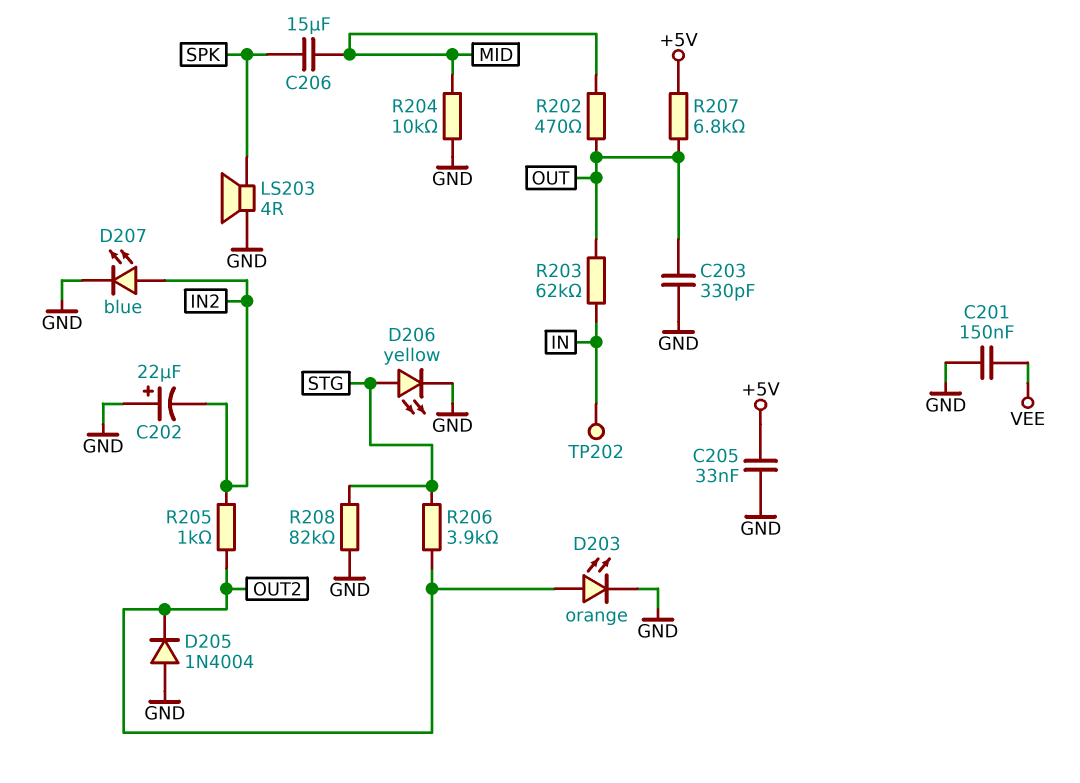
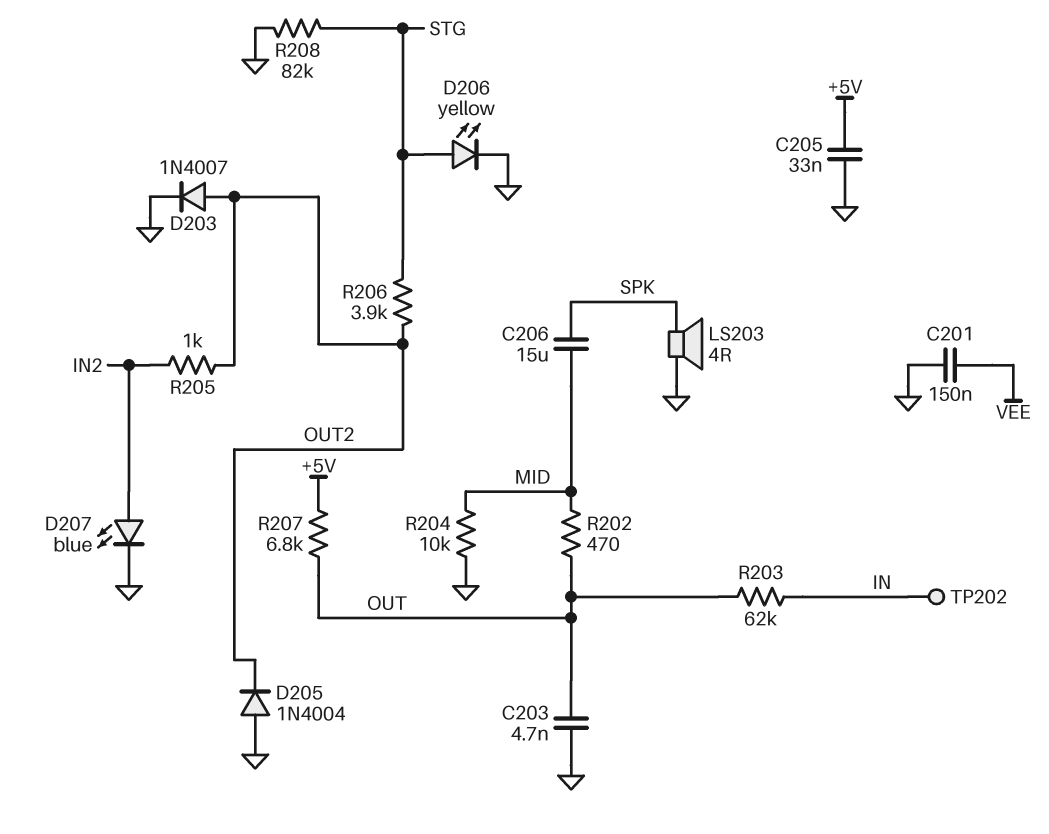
C202: 22uF (plus GND, minus IN2) -> none
C203: 330pF (GND, OUT) -> 4.7nF (GND, OUT)
D203: LED orange (A OUT2, K GND) -> diode 1N4007 (A OUT2, K GND)

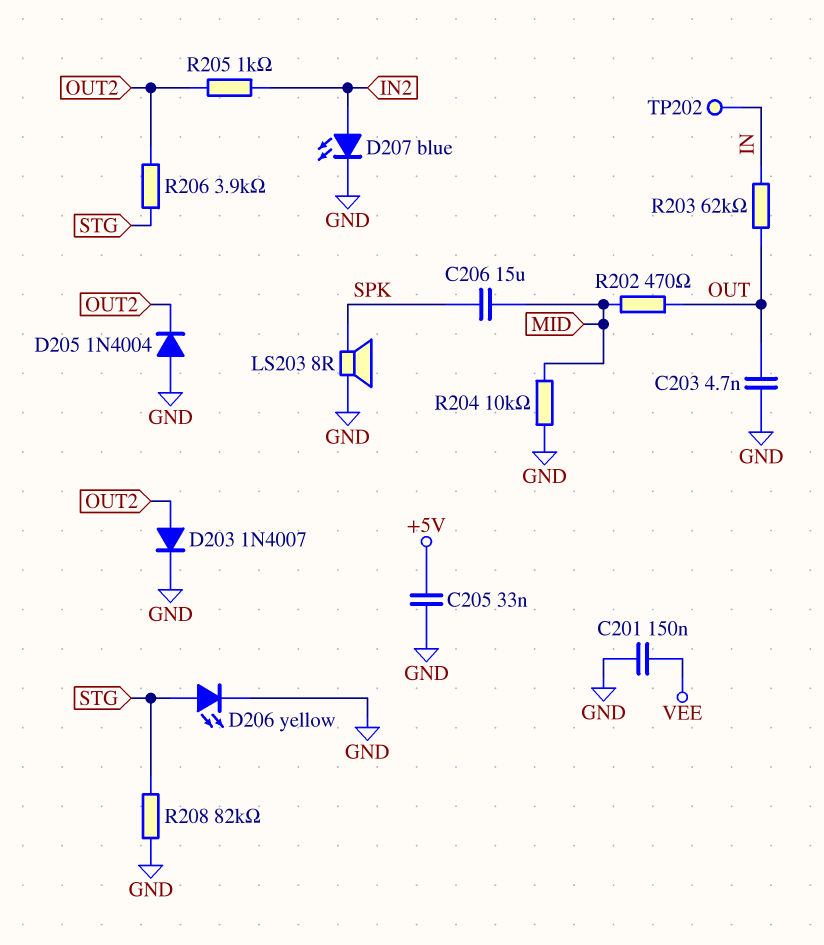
LS203: speaker 4R (GND, SPK) -> speaker 8R (GND, SPK)
R207: 6.8k (+5V, OUT) -> none

